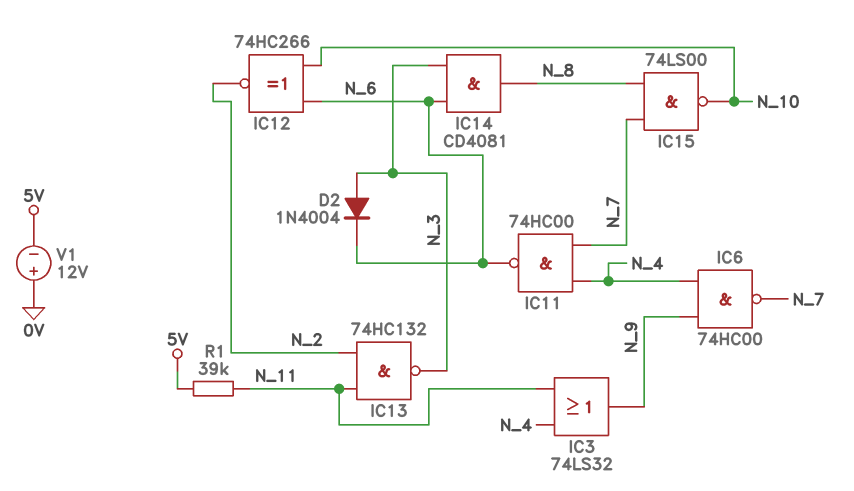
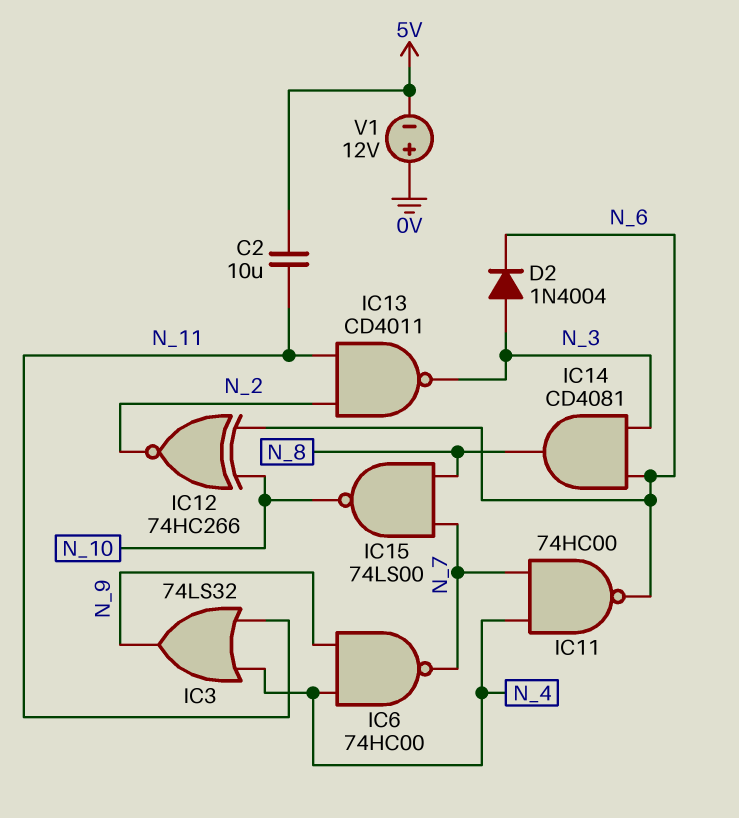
C2: none -> 10uF (5V, N_11)
IC13: NAND 74HC132 (in N_2, in N_11, out N_3) -> NAND CD4011 (in N_2, in N_11, out N_3)
R1: 39k (5V, N_11) -> none

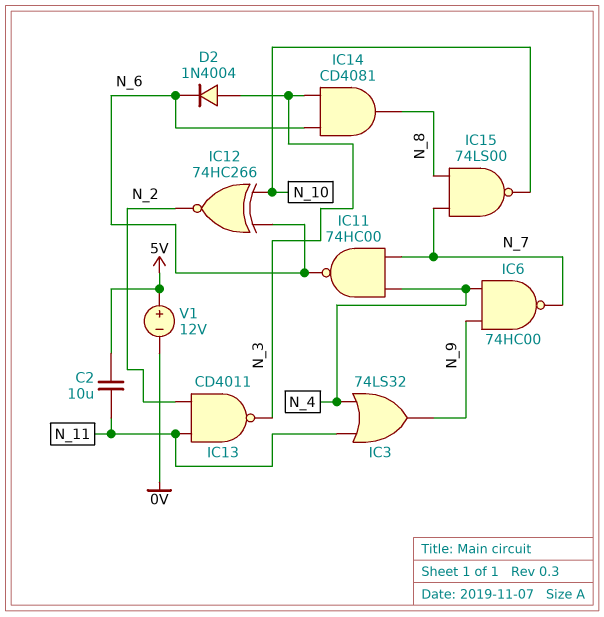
V1: 12V (plus 0V, minus 5V) -> 12V (plus 5V, minus 0V)

